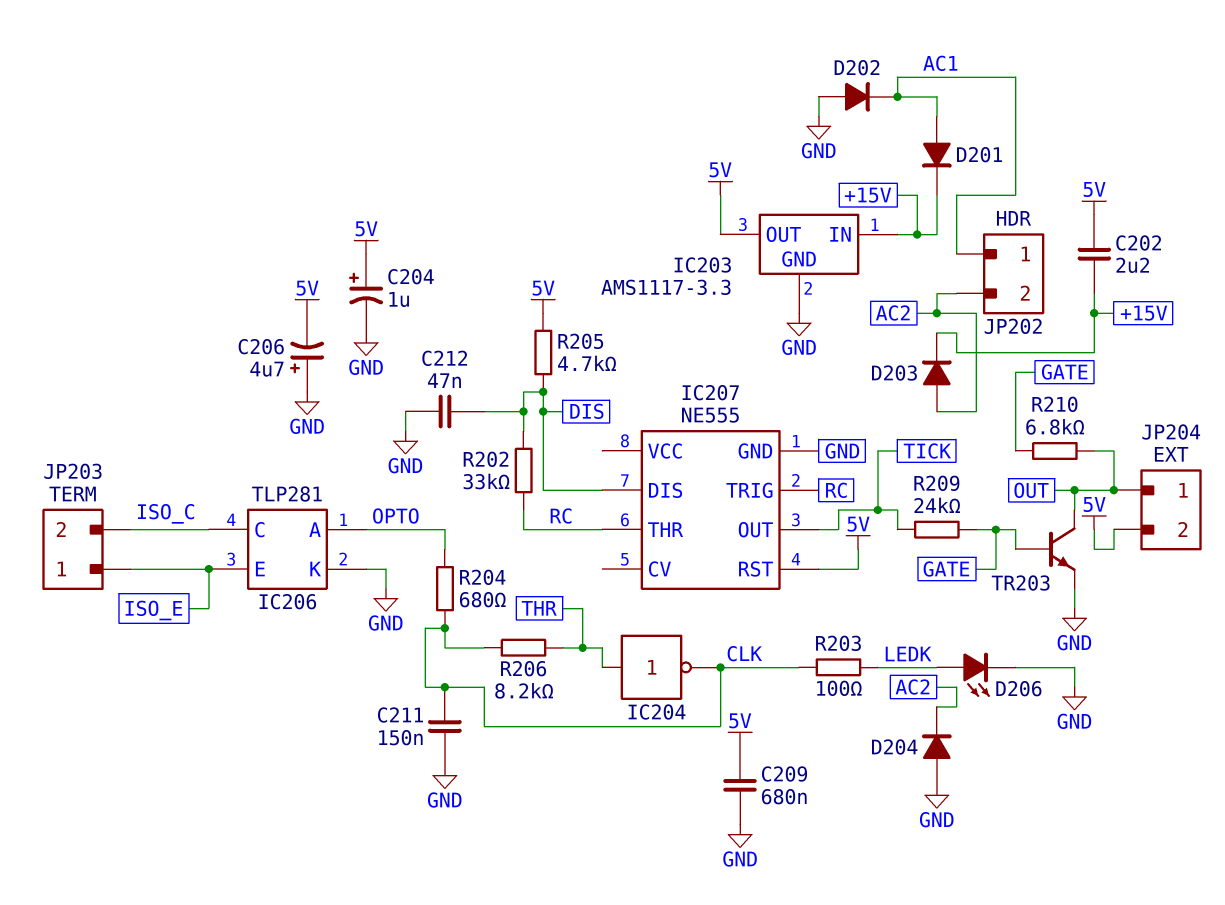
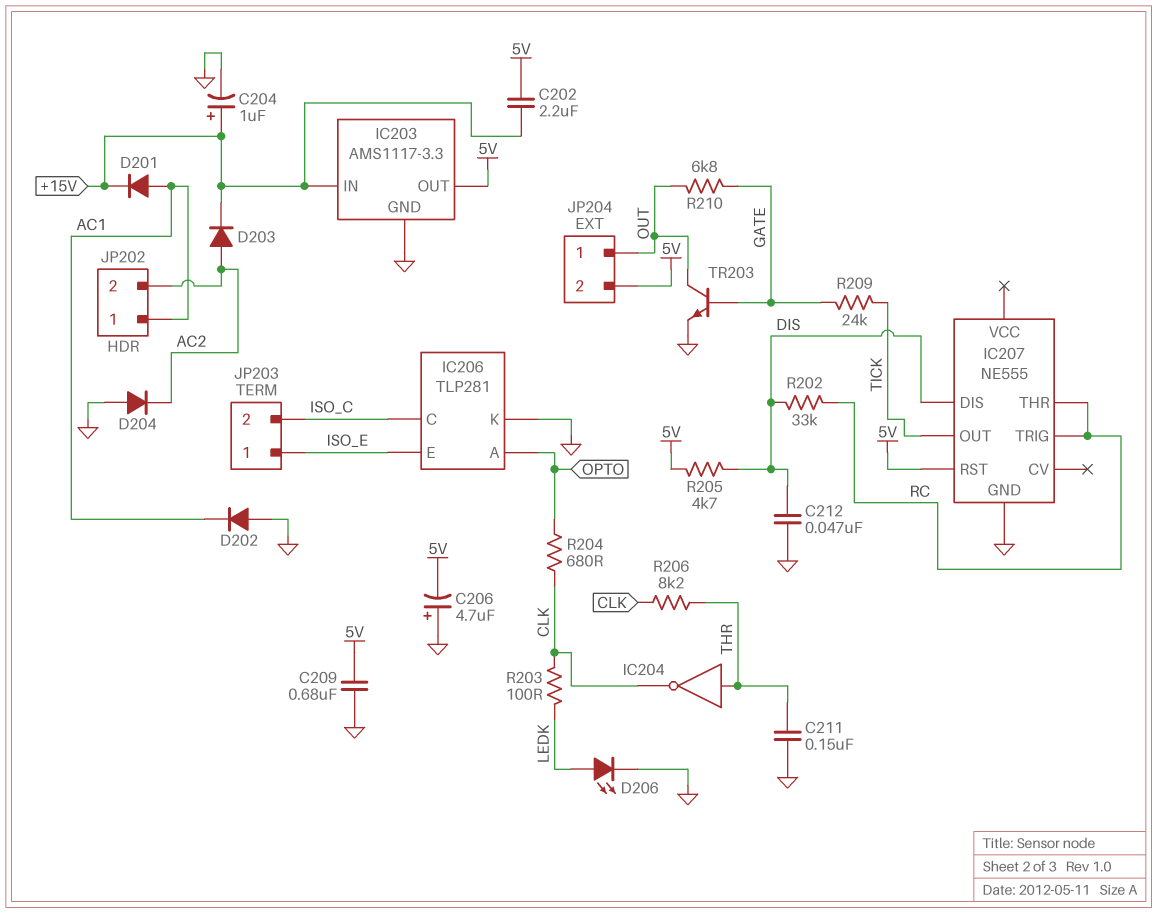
C204: 1uF (plus 5V, minus GND) -> 1uF (plus +15V, minus GND)
C211: 150nF (CLK, GND) -> 150nF (GND, THR)

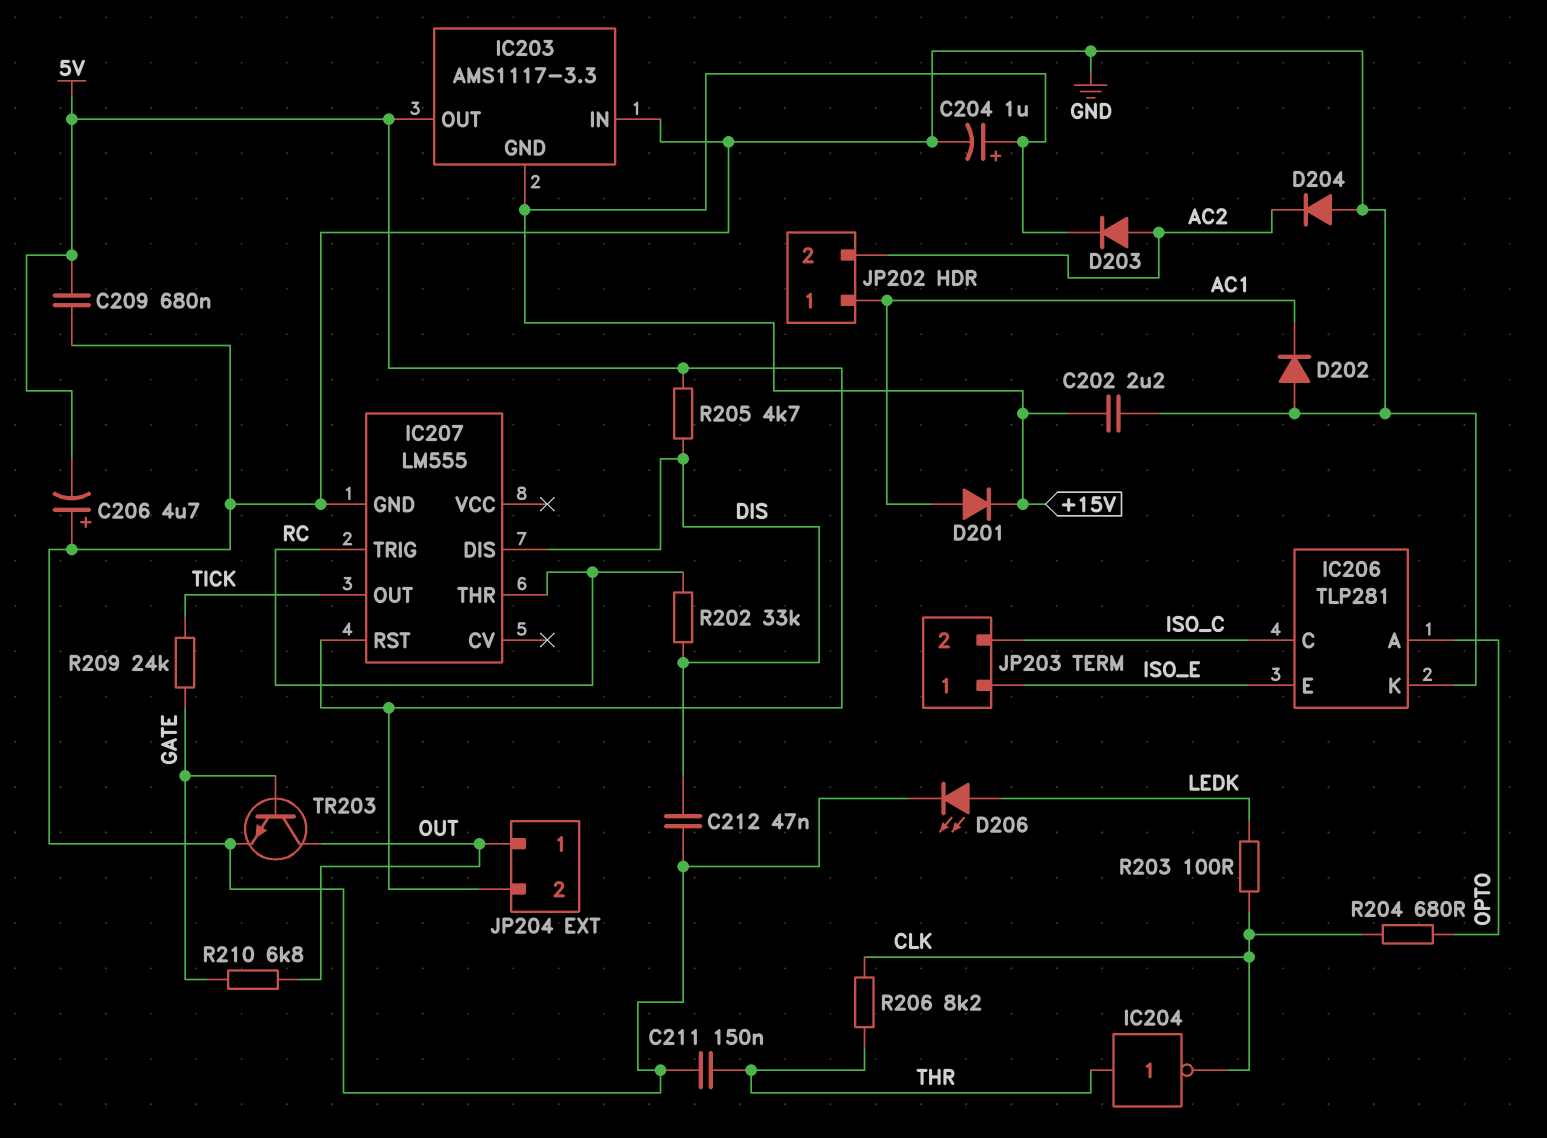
C202: 2.2uF (+15V, 5V) -> 2.2uF (+15V, GND)
IC203 pin GND: GND -> +15V
IC203 pin IN: +15V -> GND
IC207: NE555 -> LM555

